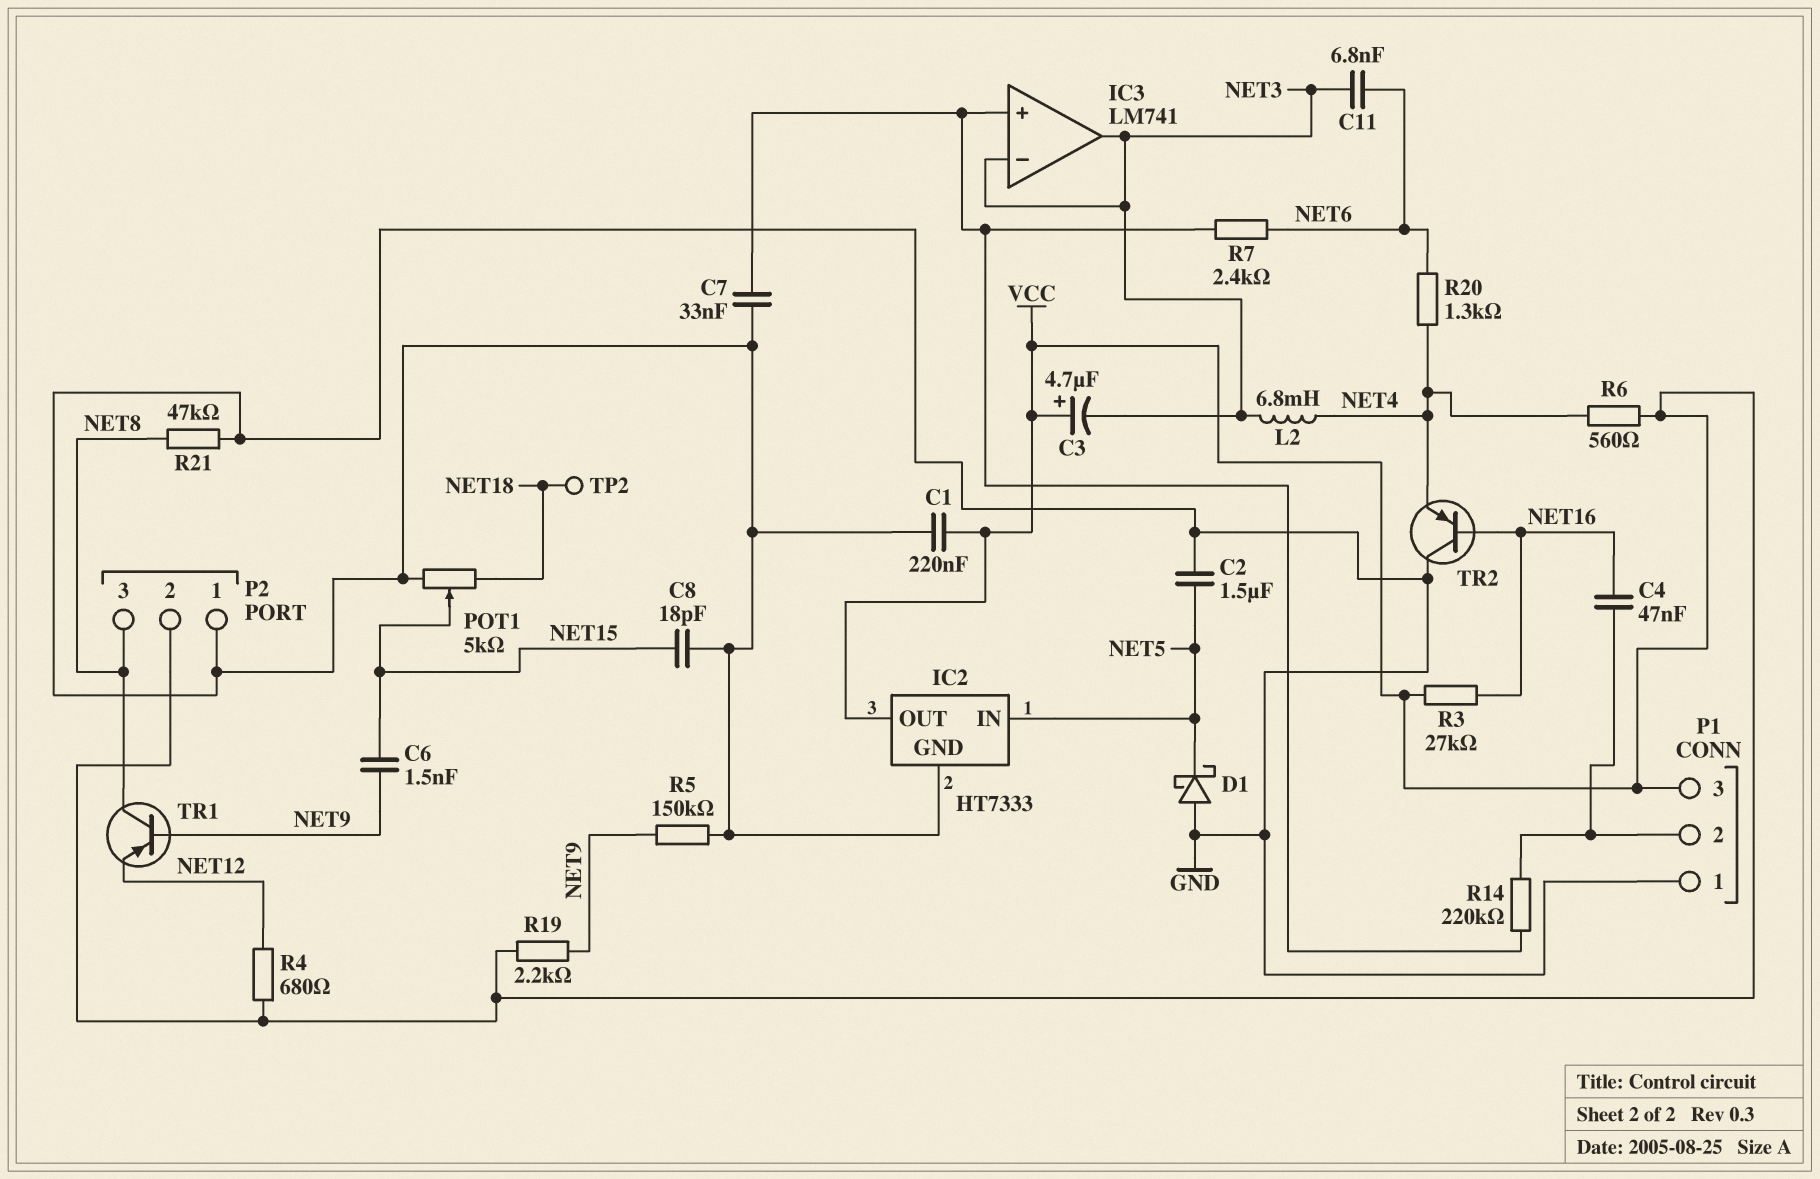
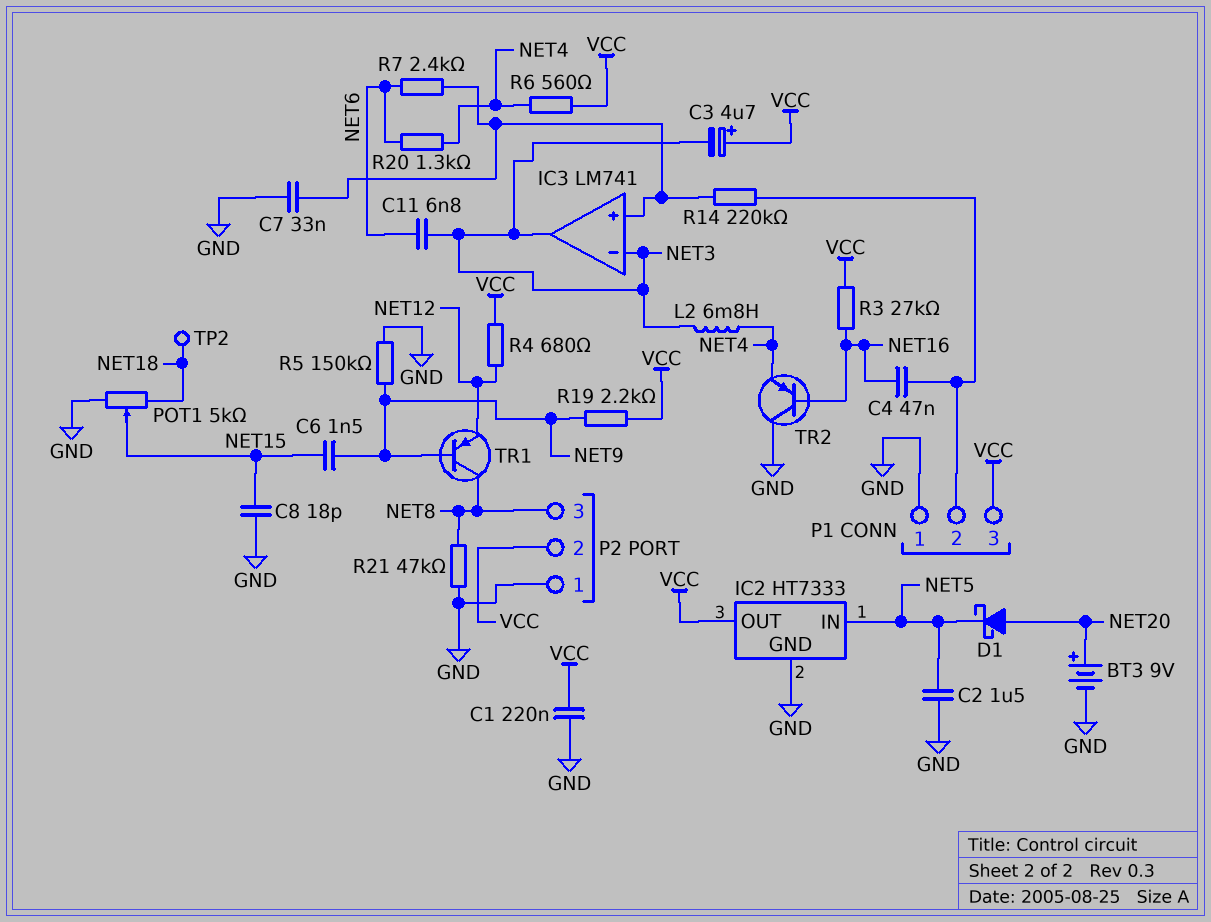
BT3: none -> 9V (plus NET20, minus GND)
D1: schottky (A GND, K NET5) -> schottky (A NET20, K NET5)

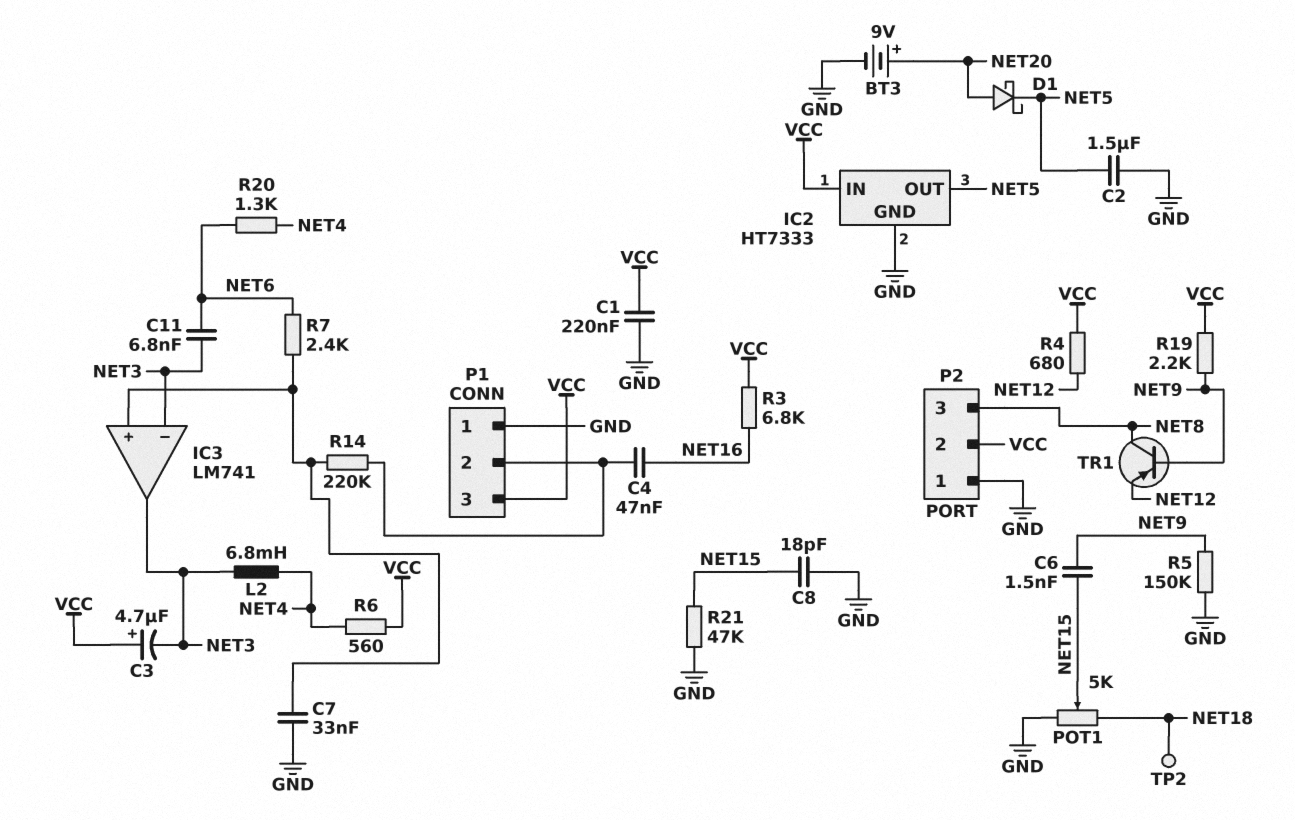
IC2 pin IN: NET5 -> VCC
IC2 pin OUT: VCC -> NET5
R3: 27k (NET16, VCC) -> 6.8k (NET16, VCC)
R21: 47k (GND, NET8) -> 47k (GND, NET15)
TR2: PNP (B NET16, C GND, E NET4) -> none

